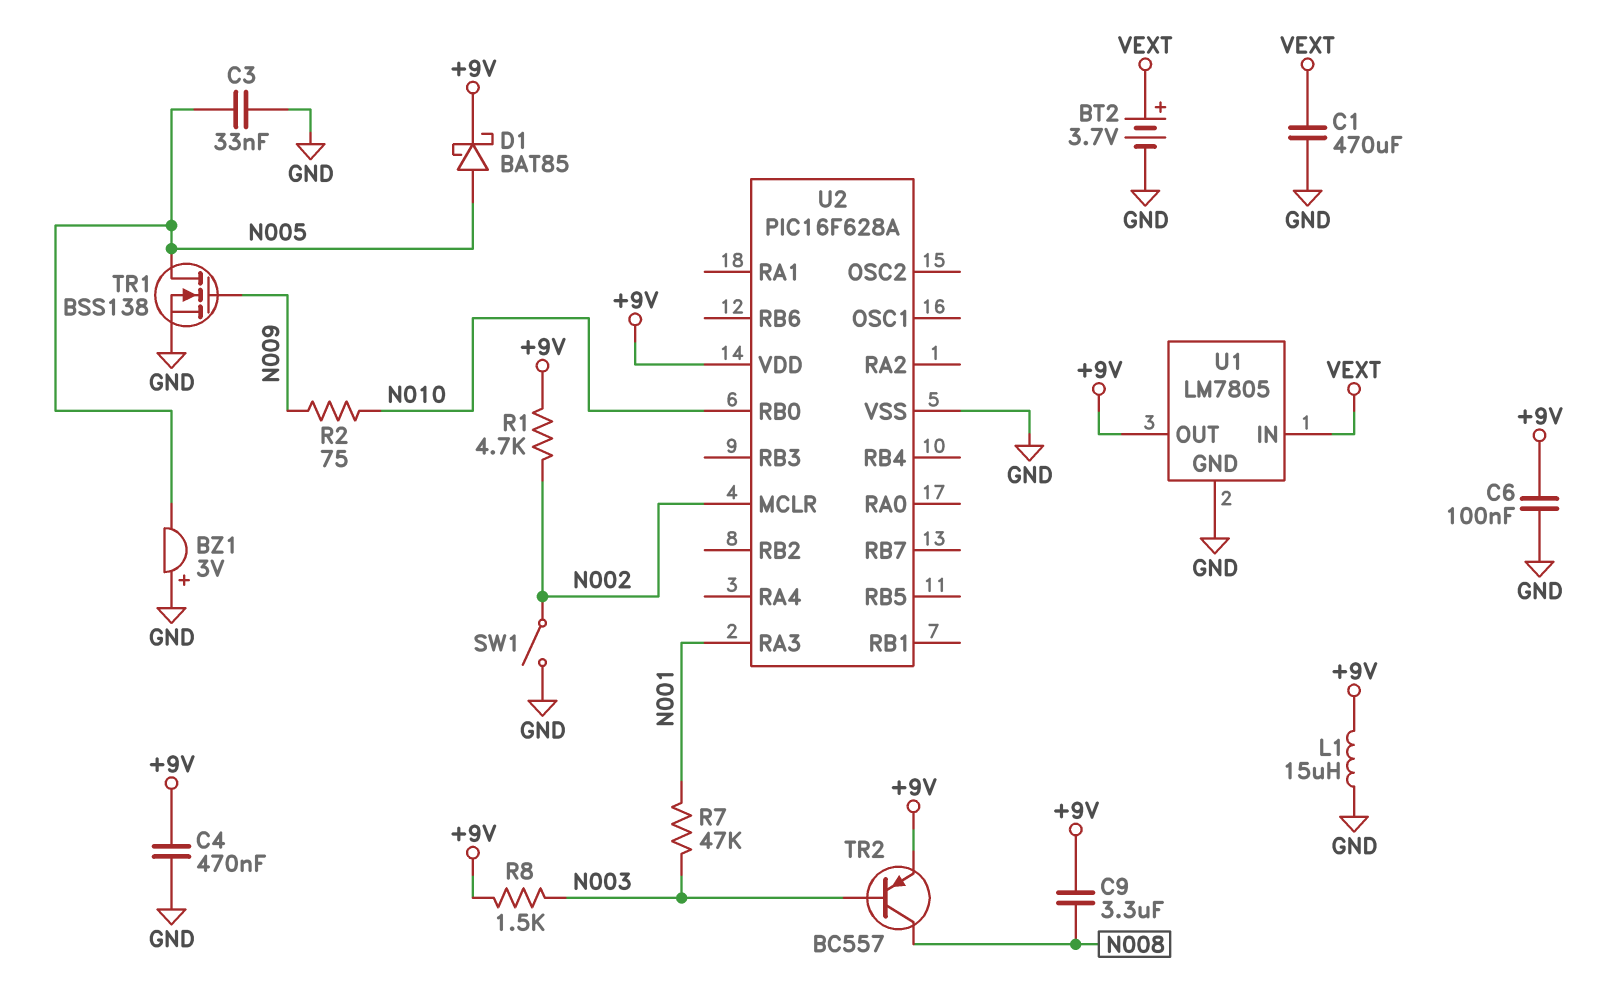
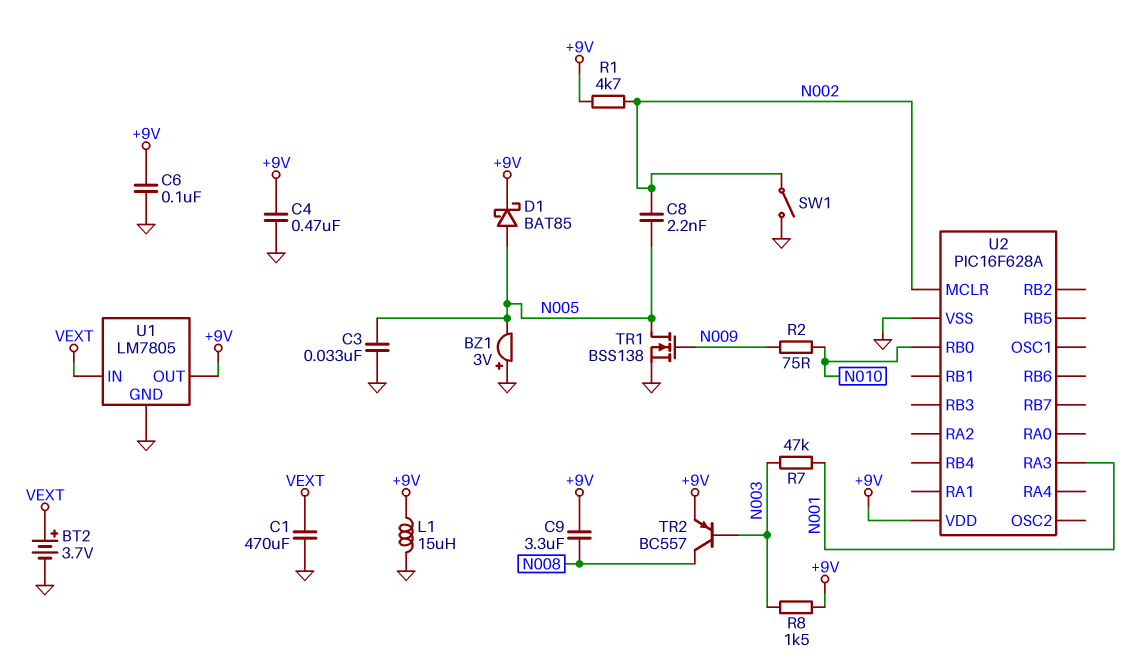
C8: none -> 2.2nF (N002, N005)

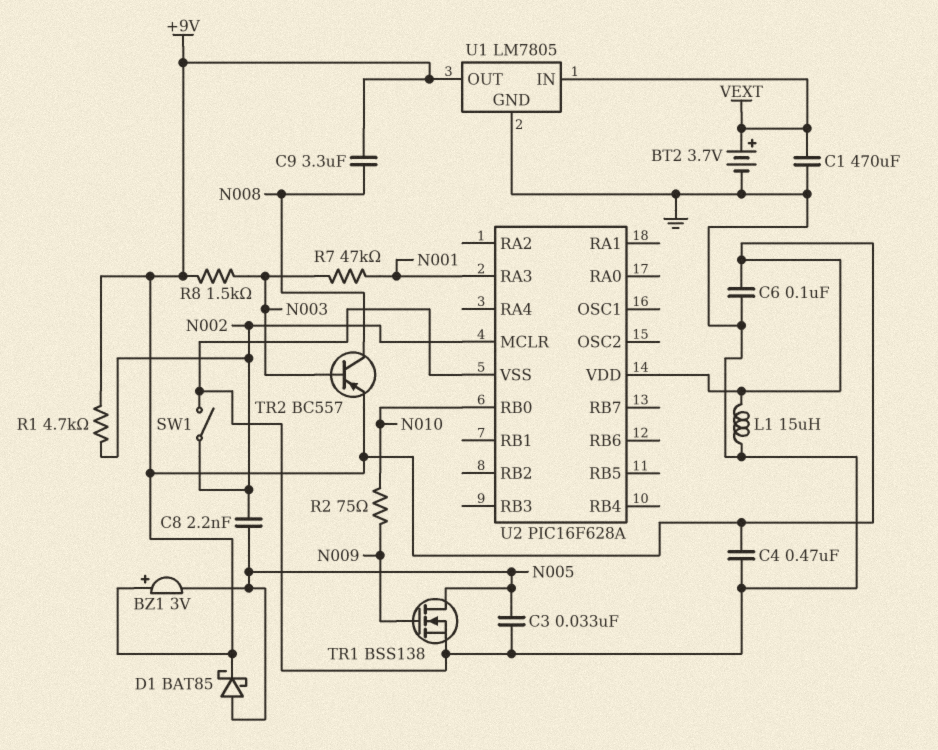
BZ1: buzzer 3V (plus GND, minus N005) -> buzzer 3V (plus +9V, minus N005)

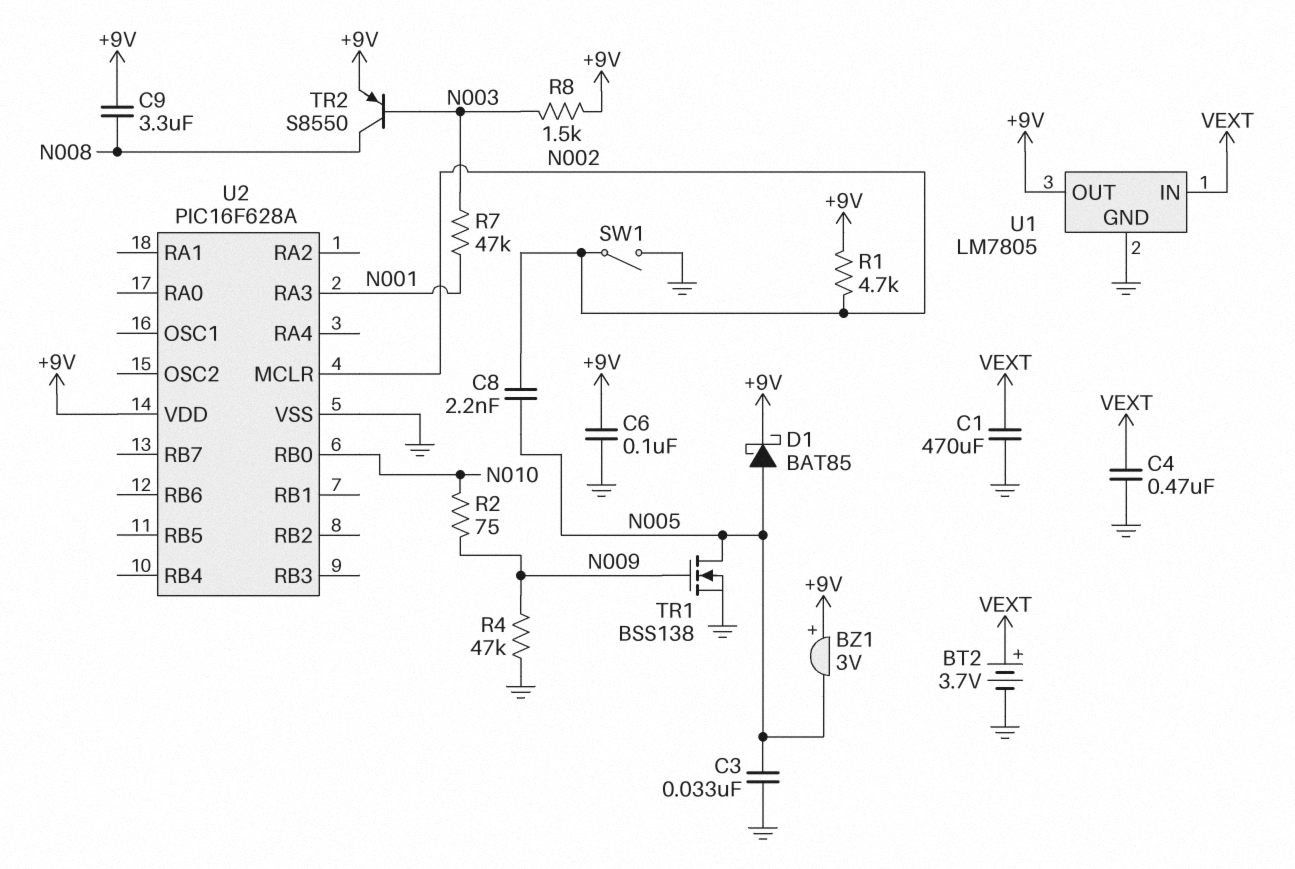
C4: 470nF (+9V, GND) -> 470nF (GND, VEXT)
L1: 15uH (+9V, GND) -> none
R4: none -> 47k (GND, N009)
TR2: PNP BC557 (B N003, C N008, E +9V) -> PNP S8550 (B N003, C N008, E +9V)

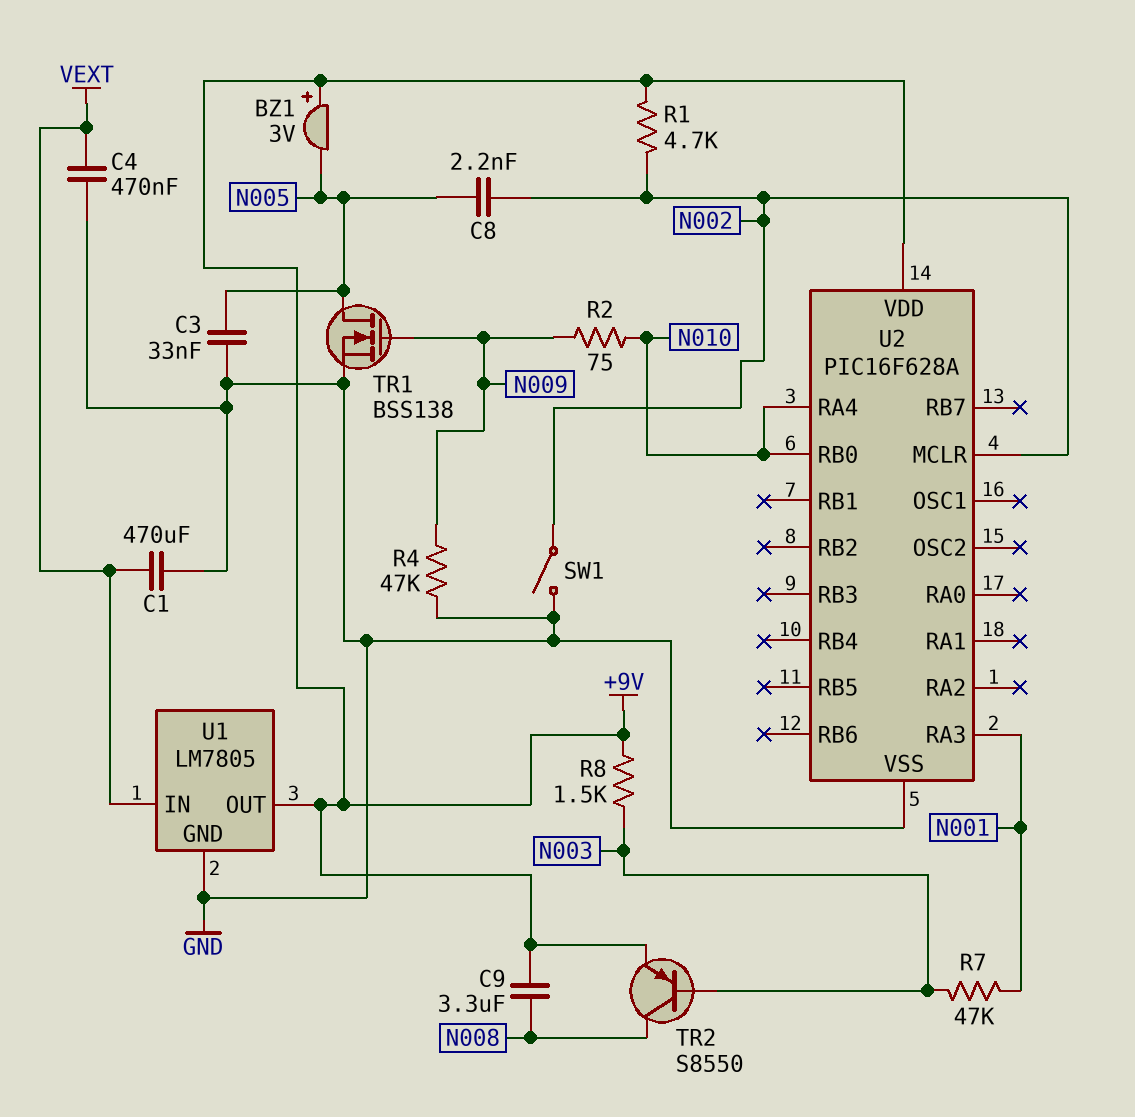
BT2: 3.7V (plus VEXT, minus GND) -> none
C6: 100nF (+9V, GND) -> none
D1: schottky BAT85 (A N005, K +9V) -> none
U2 pin RA4: none -> N010

